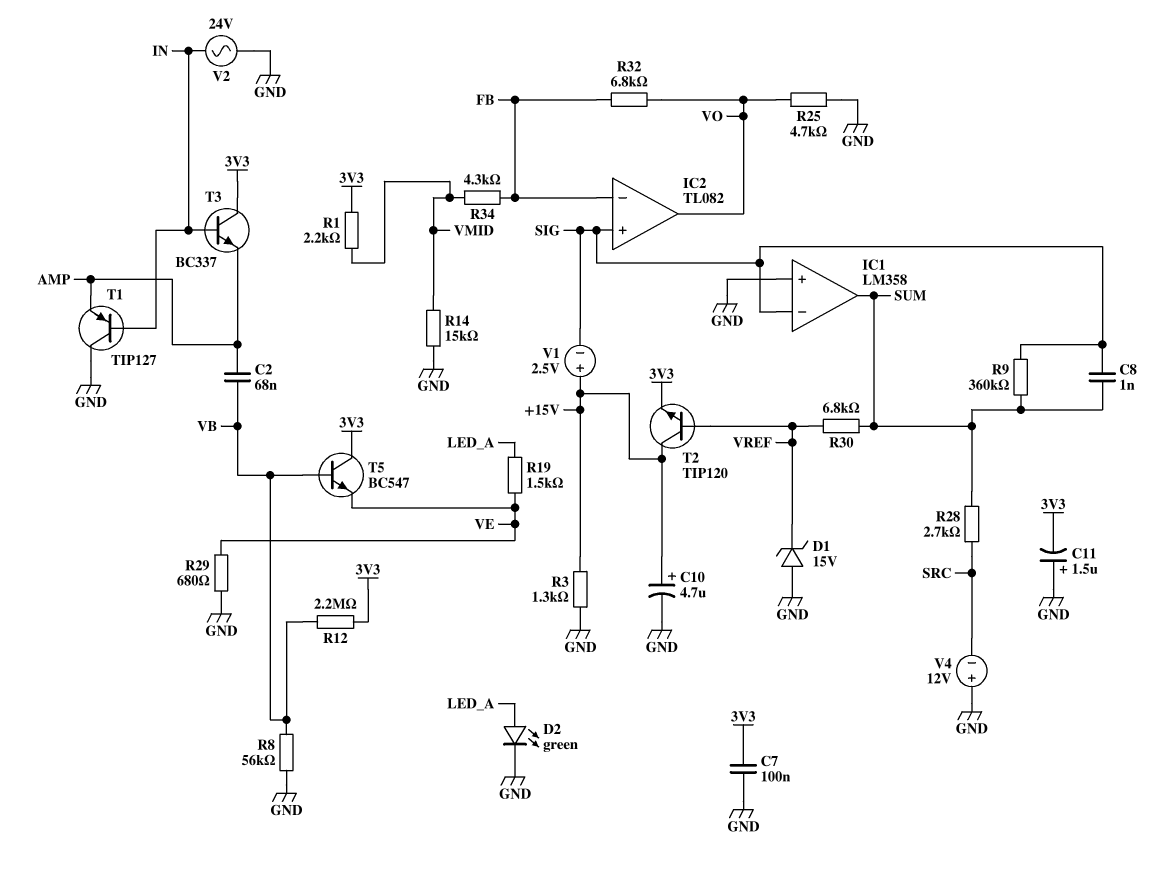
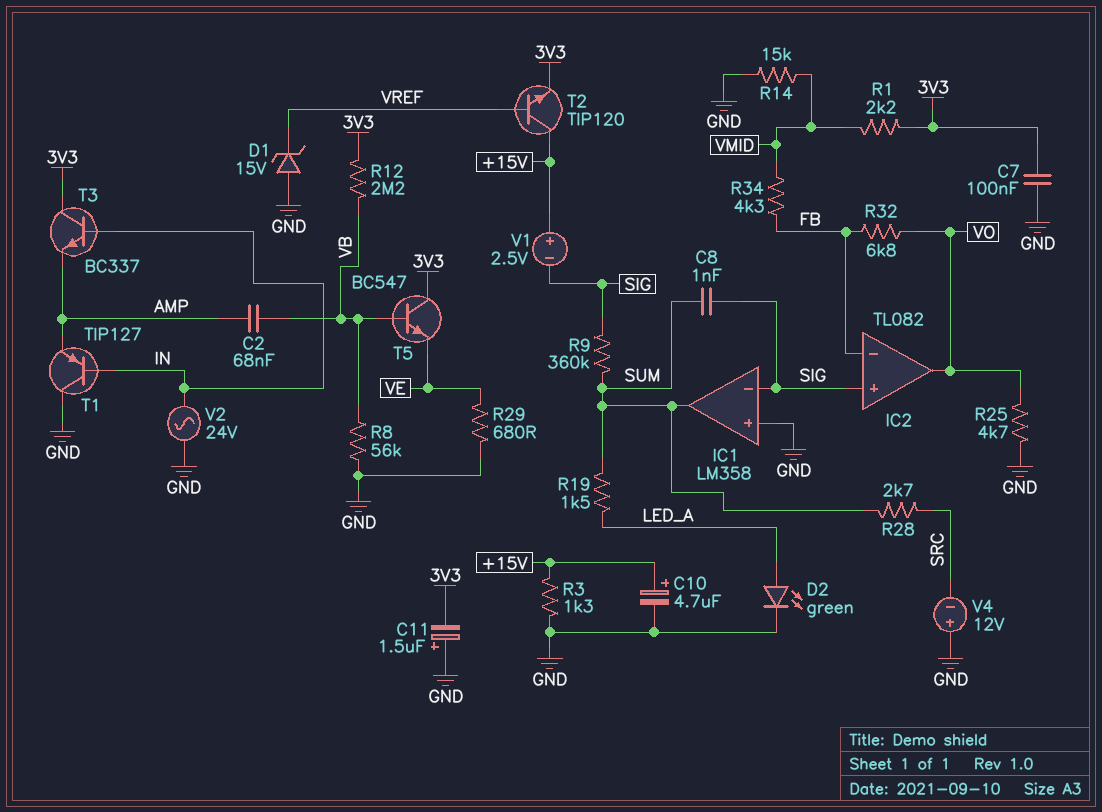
R19: 1.5k (LED_A, VE) -> 1.5k (LED_A, SUM)
R30: 6.8k (SUM, VREF) -> none

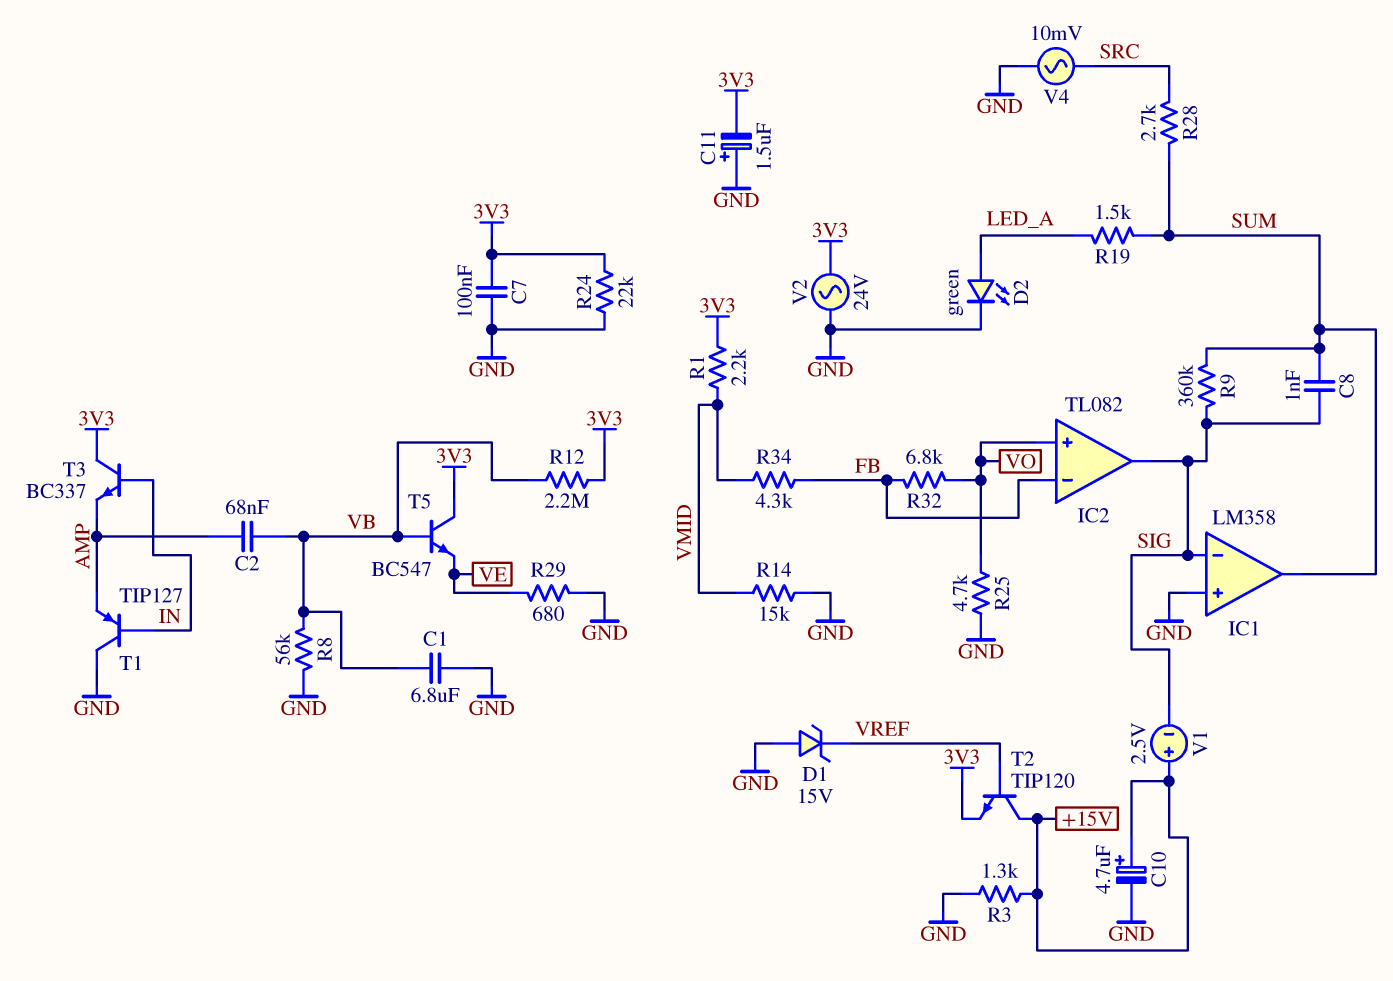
C1: none -> 6.8uF (GND, VB)
IC2 pin in+: SIG -> VO
IC2 pin out: VO -> SIG
R24: none -> 22k (3V3, GND)
V2: AC 24V (GND, IN) -> AC 24V (3V3, GND)
V4: 12V (plus GND, minus SRC) -> AC 10mV (GND, SRC)

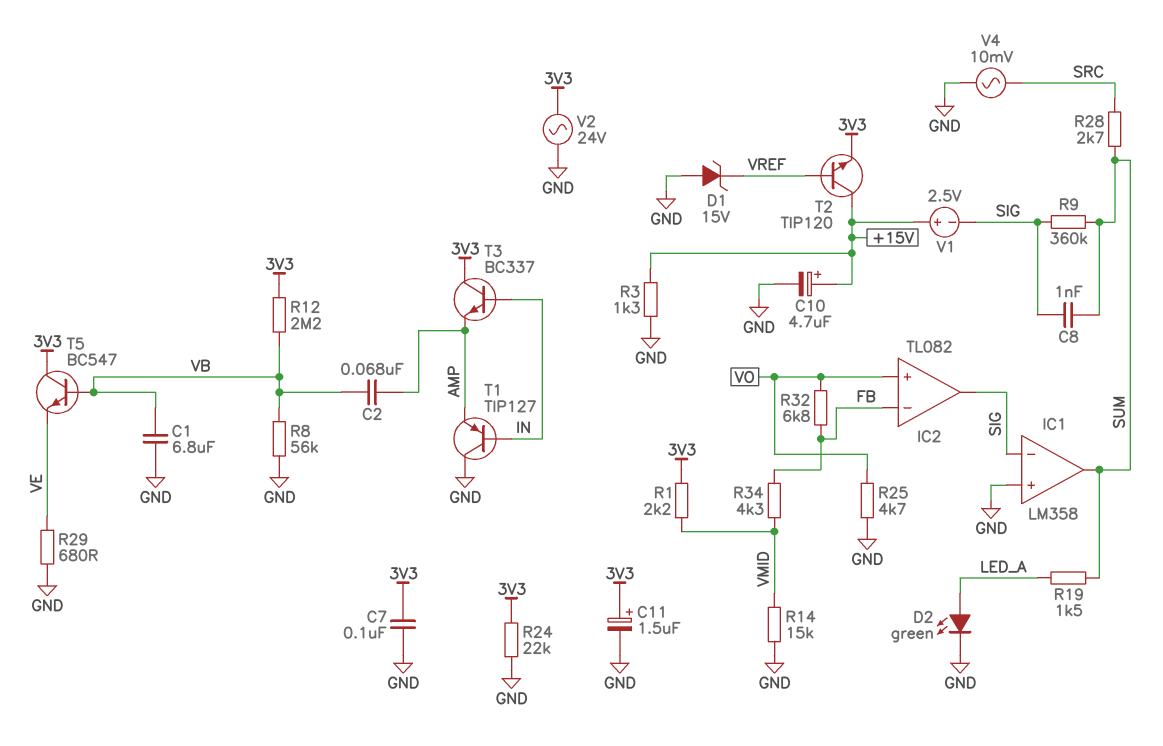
C11: 1.5uF (plus GND, minus 3V3) -> 1.5uF (plus 3V3, minus GND)

